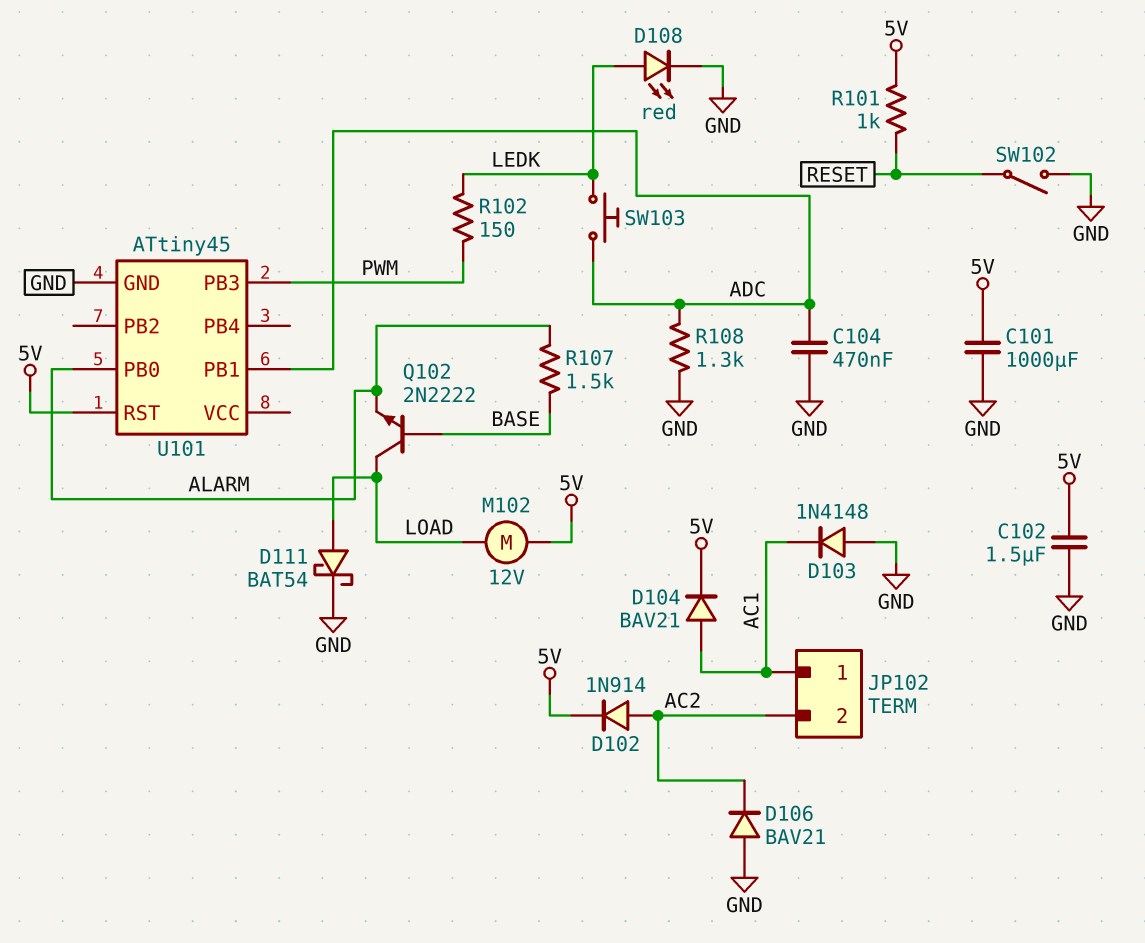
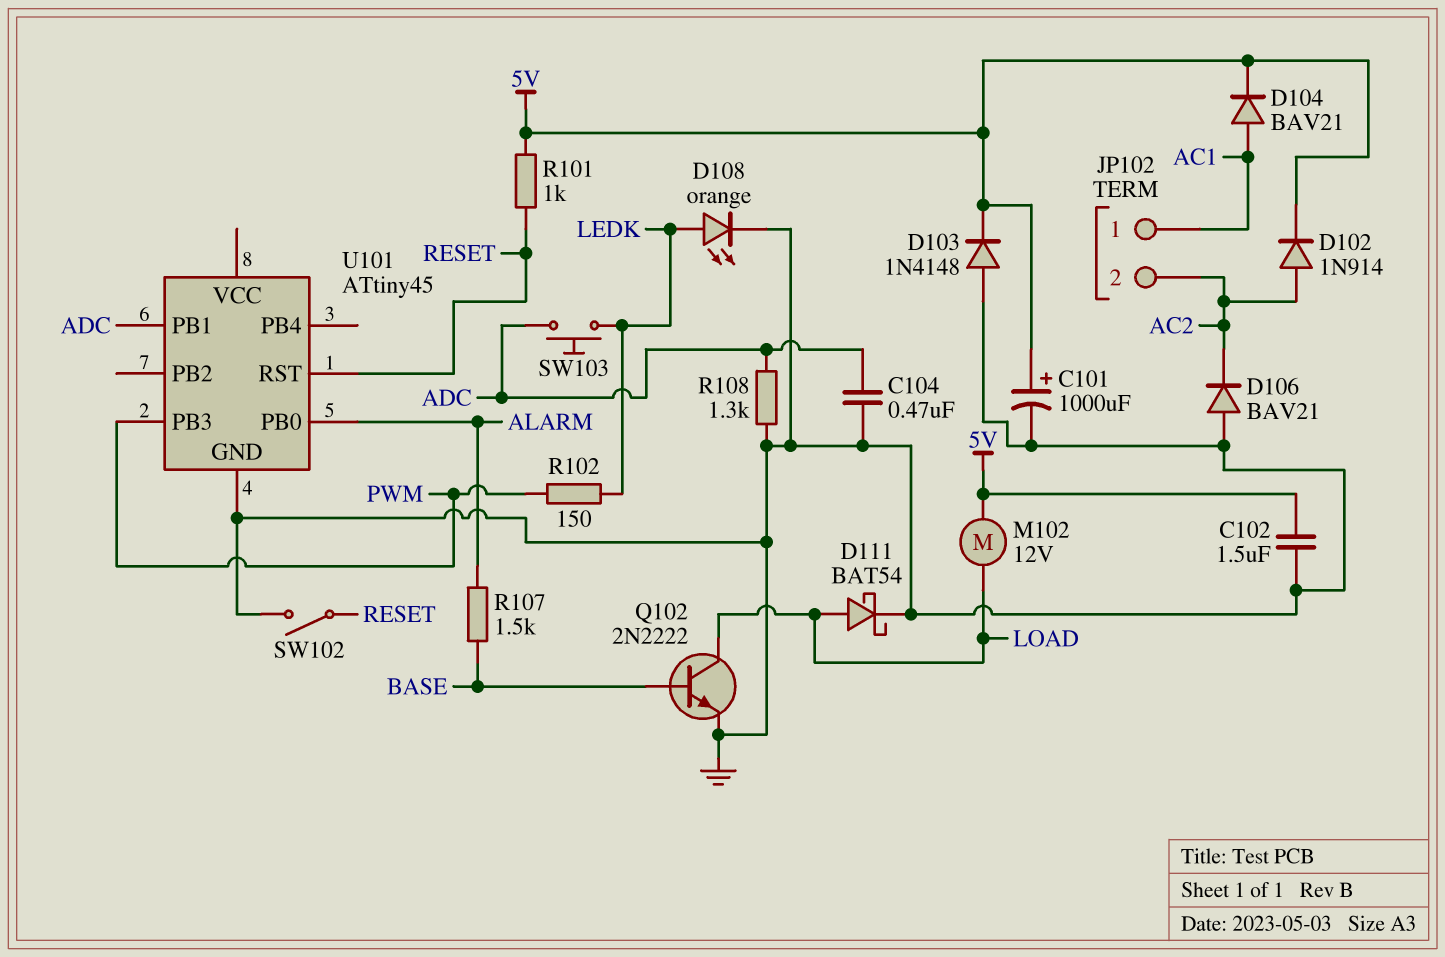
C101: 1000uF (5V, GND) -> 1000uF (plus 5V, minus GND)
D103: diode 1N4148 (A GND, K AC1) -> diode 1N4148 (A GND, K 5V)
D108: LED red (A LEDK, K GND) -> LED orange (A LEDK, K GND)
Q102: NPN 2N2222 (B BASE, C LOAD, E ALARM) -> NPN 2N2222 (B BASE, C LOAD, E GND)
U101 pin RST: 5V -> RESET

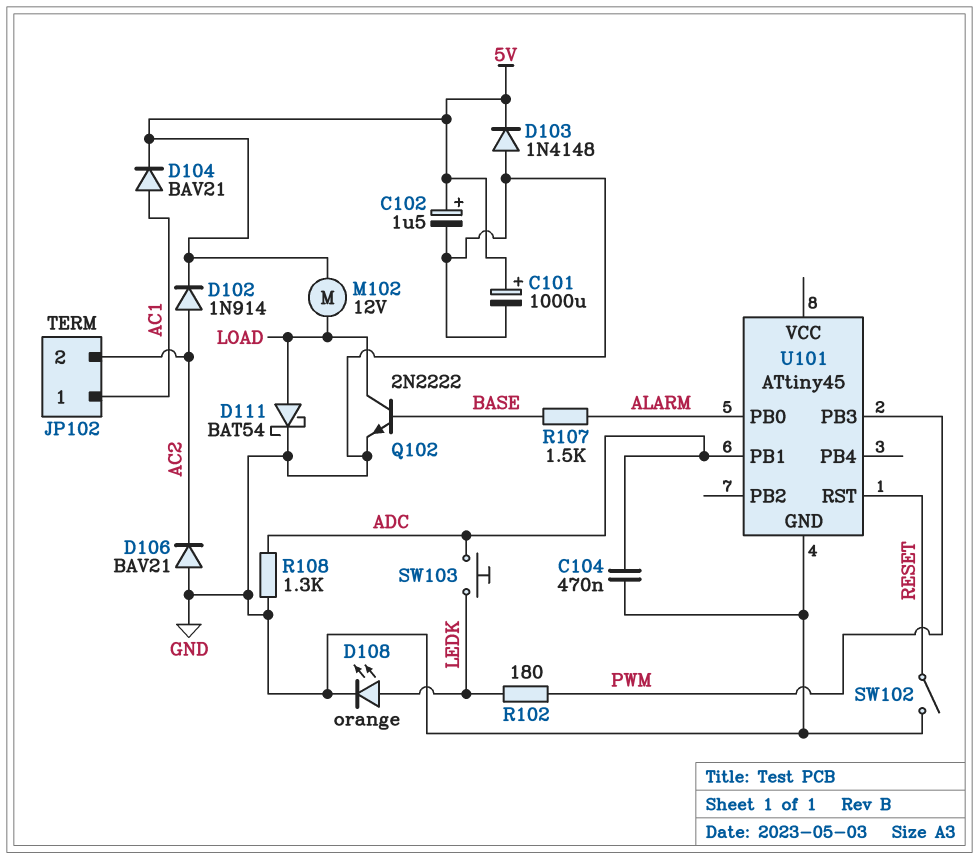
C102: 1.5uF (5V, GND) -> 1.5uF (plus 5V, minus GND)
R101: 1k (5V, RESET) -> none
R102: 150 (LEDK, PWM) -> 180 (LEDK, PWM)

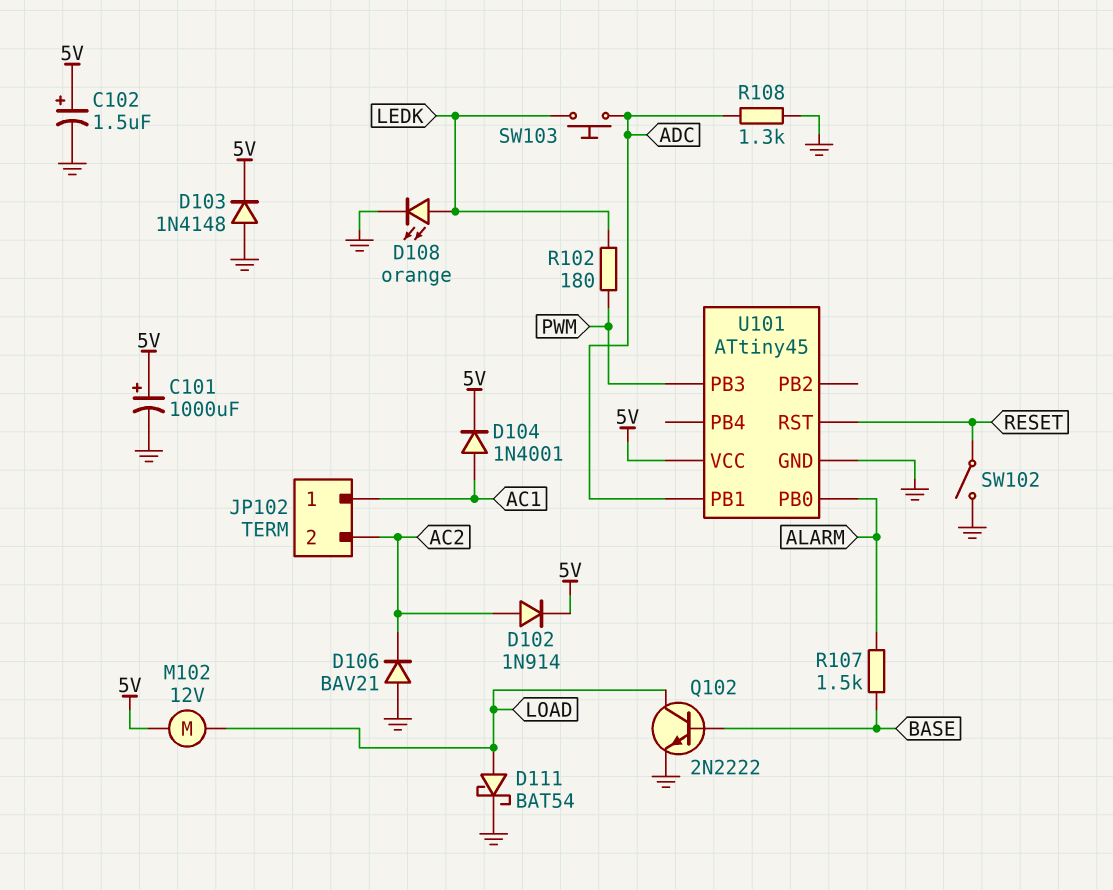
C104: 470nF (ADC, GND) -> none
D104: diode BAV21 (A AC1, K 5V) -> diode 1N4001 (A AC1, K 5V)
U101 pin VCC: none -> 5V

